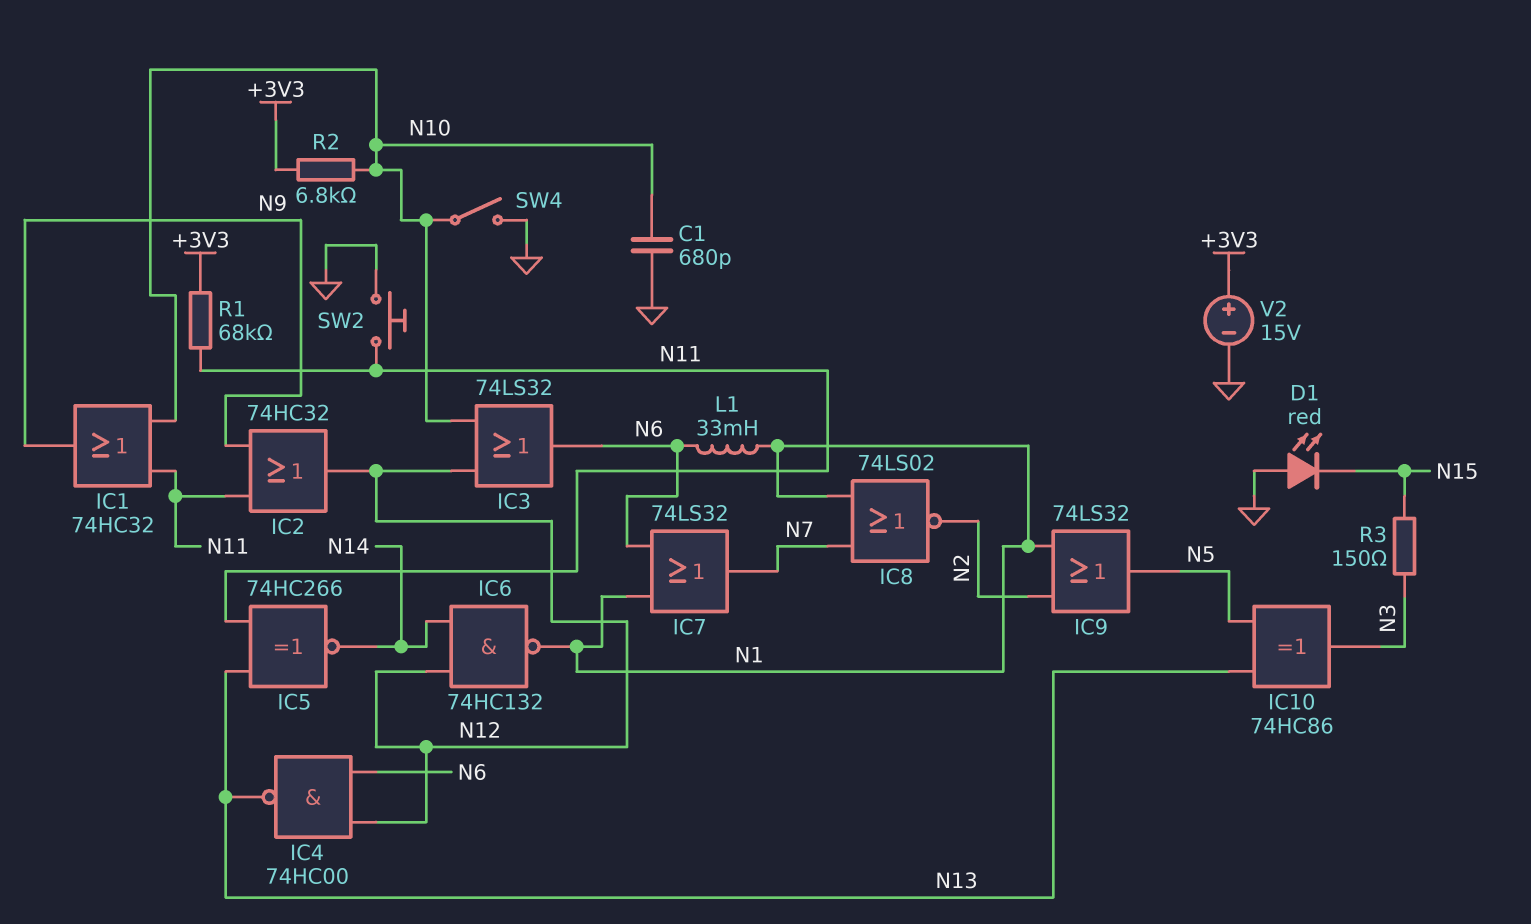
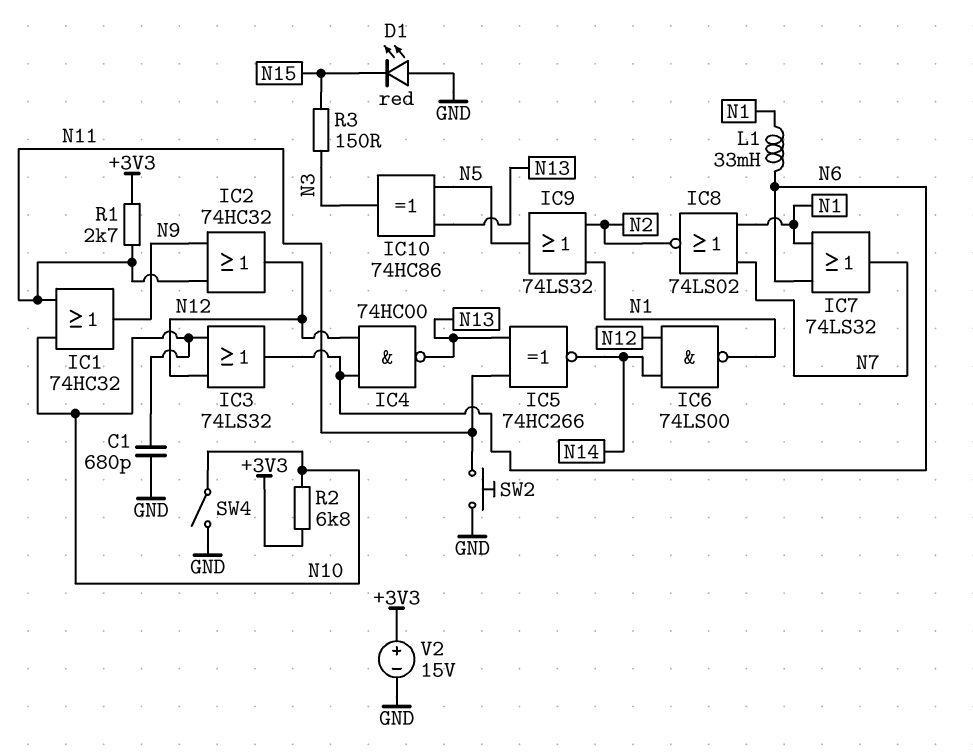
IC6: NAND 74HC132 (in N12, in N14, out N1) -> NAND 74LS00 (in N12, in N14, out N1)
R1: 68k (+3V3, N11) -> 2.7k (+3V3, N11)

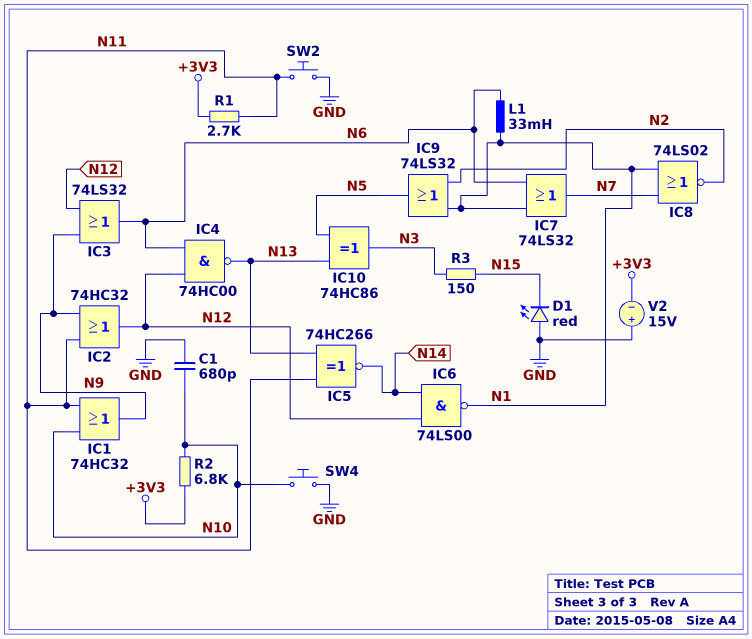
IC3: OR 74LS32 (in N10, in N12, out N6) -> OR 74LS32 (in N9, in N12, out N6)
SW4: switch (GND, N10) -> button (GND, N10)
V2: 15V (plus +3V3, minus GND) -> 15V (plus GND, minus +3V3)

